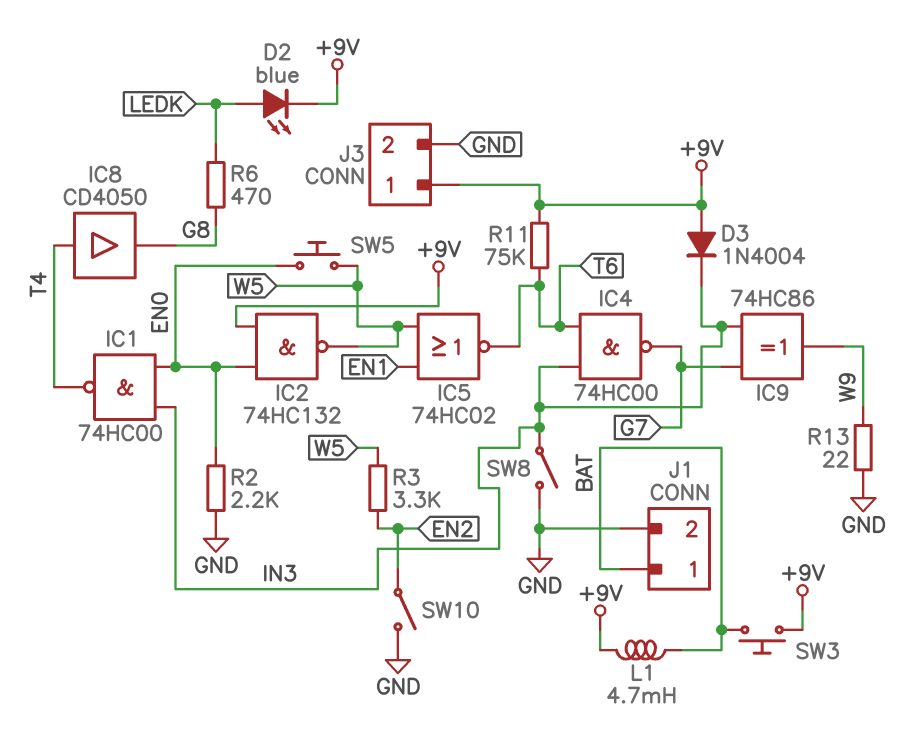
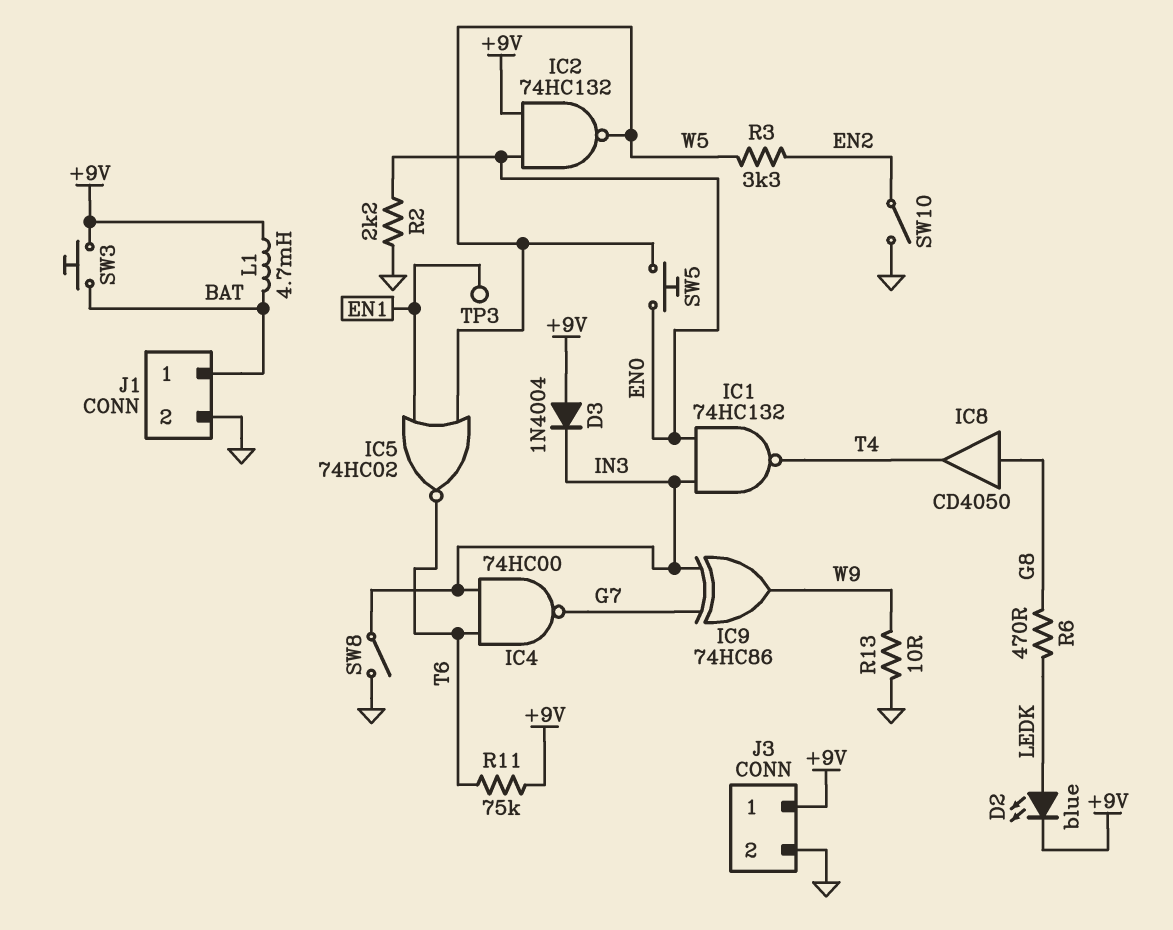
IC1: NAND 74HC00 (in EN0, in IN3, out T4) -> NAND 74HC132 (in EN0, in IN3, out T4)
IC8: buffer CD4050 (in T4, out G8) -> buffer CD4050 (in G8, out T4)
R13: 22 (GND, W9) -> 10 (GND, W9)
TP3: none -> test point (EN1)

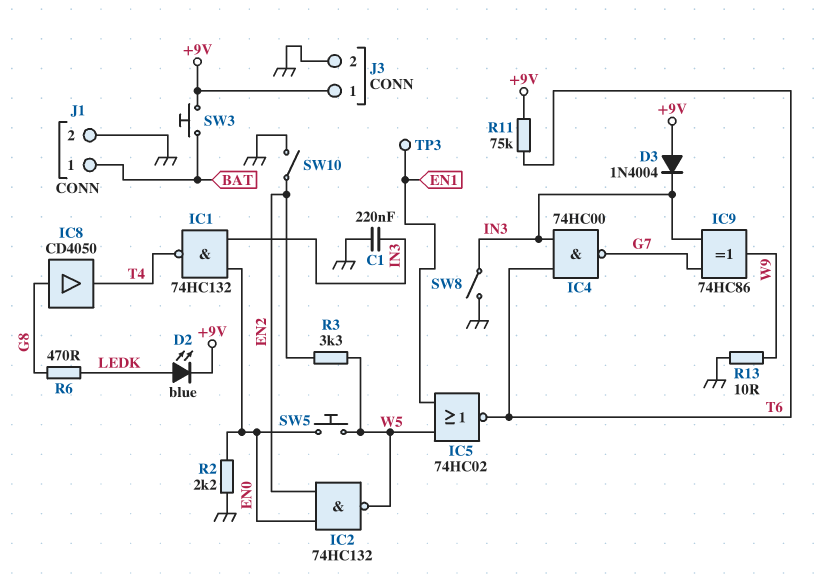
C1: none -> 220nF (GND, IN3)
IC2: NAND 74HC132 (in +9V, in EN0, out W5) -> NAND 74HC132 (in EN0, in EN2, out W5)
L1: 4.7mH (+9V, BAT) -> none

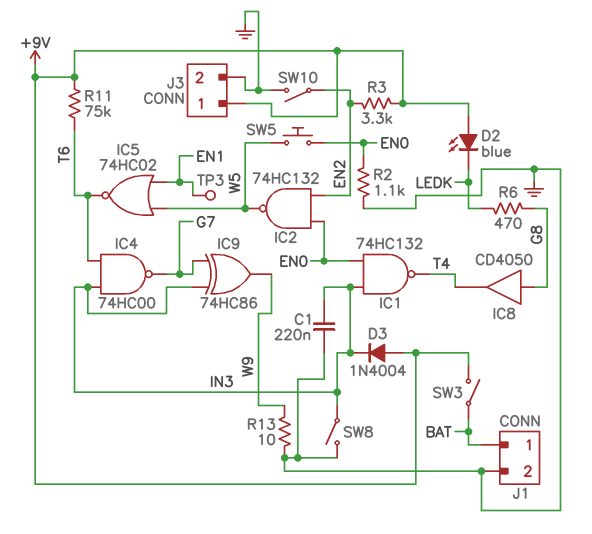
D2: LED blue (A LEDK, K +9V) -> LED blue (A +9V, K LEDK)
R2: 2.2k (EN0, GND) -> 1.1k (EN0, GND)
R3: 3.3k (EN2, W5) -> 3.3k (+9V, EN2)
SW3: button (+9V, BAT) -> switch (+9V, BAT)

